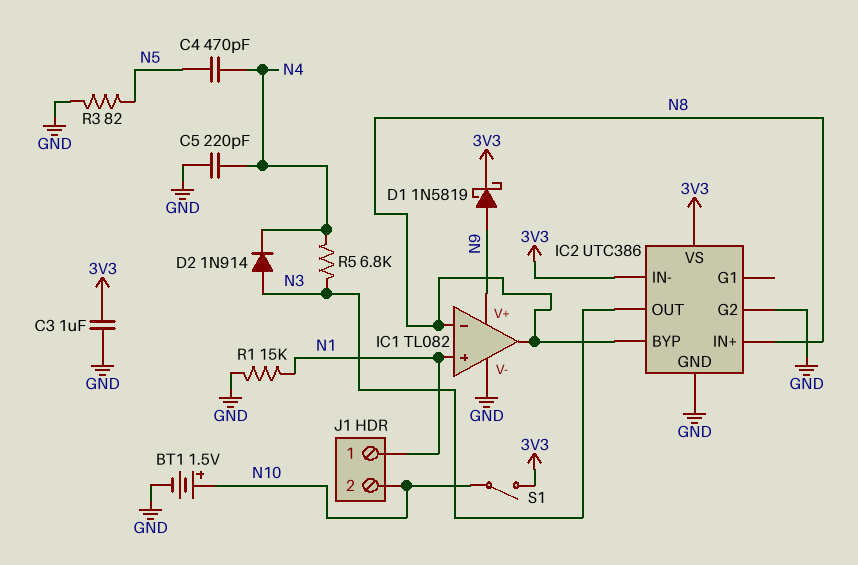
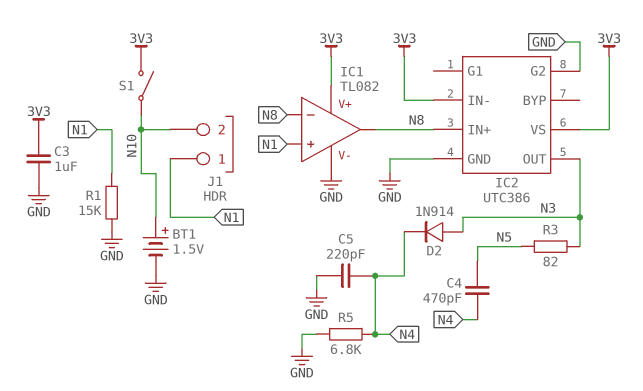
D1: schottky 1N5819 (A N9, K 3V3) -> none
IC1 pin V+: N9 -> 3V3
IC2 pin BYP: N8 -> none
R3: 82 (GND, N5) -> 82 (N3, N5)
R5: 6.8k (N3, N4) -> 6.8k (GND, N4)

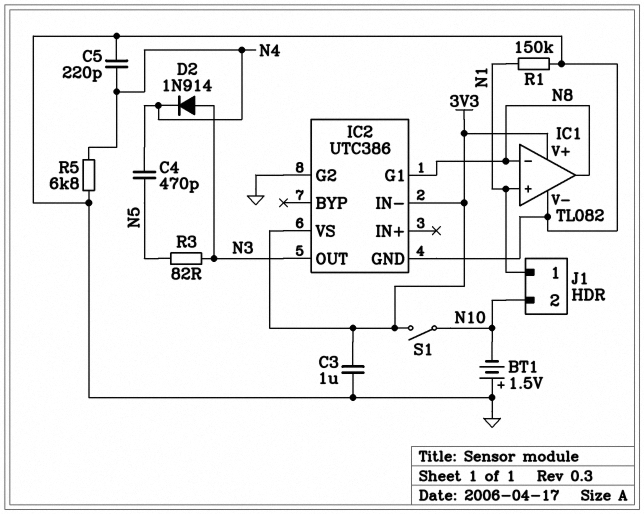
BT1: 1.5V (plus N10, minus GND) -> 1.5V (plus GND, minus N10)
IC2 pin G1: none -> N8
IC2 pin IN+: N8 -> none
R1: 15k (GND, N1) -> 150k (GND, N1)

